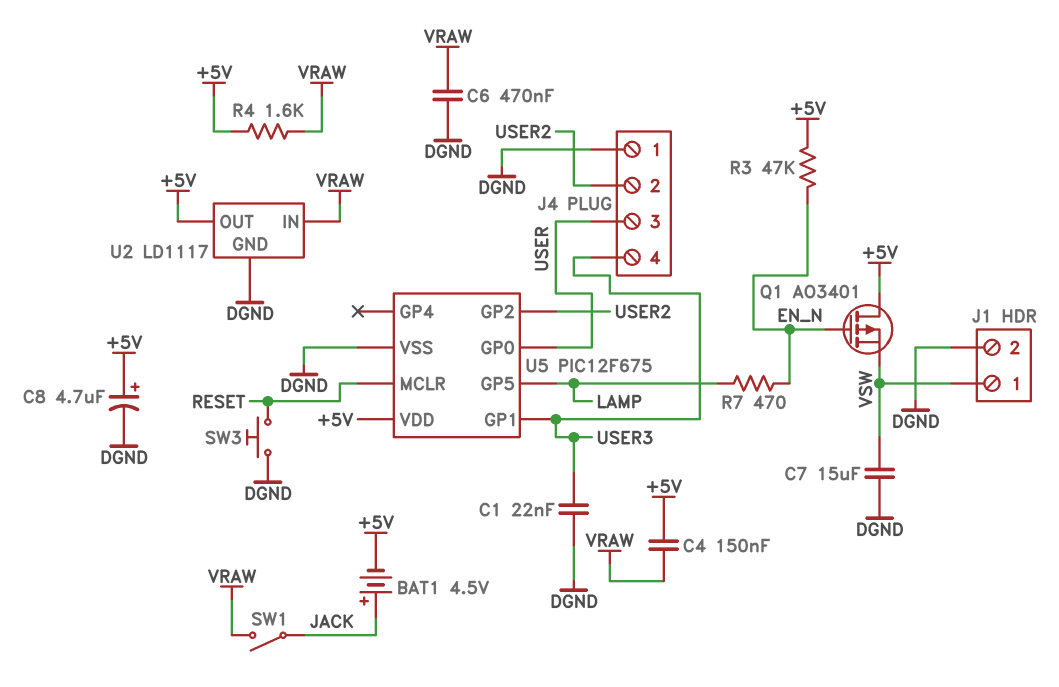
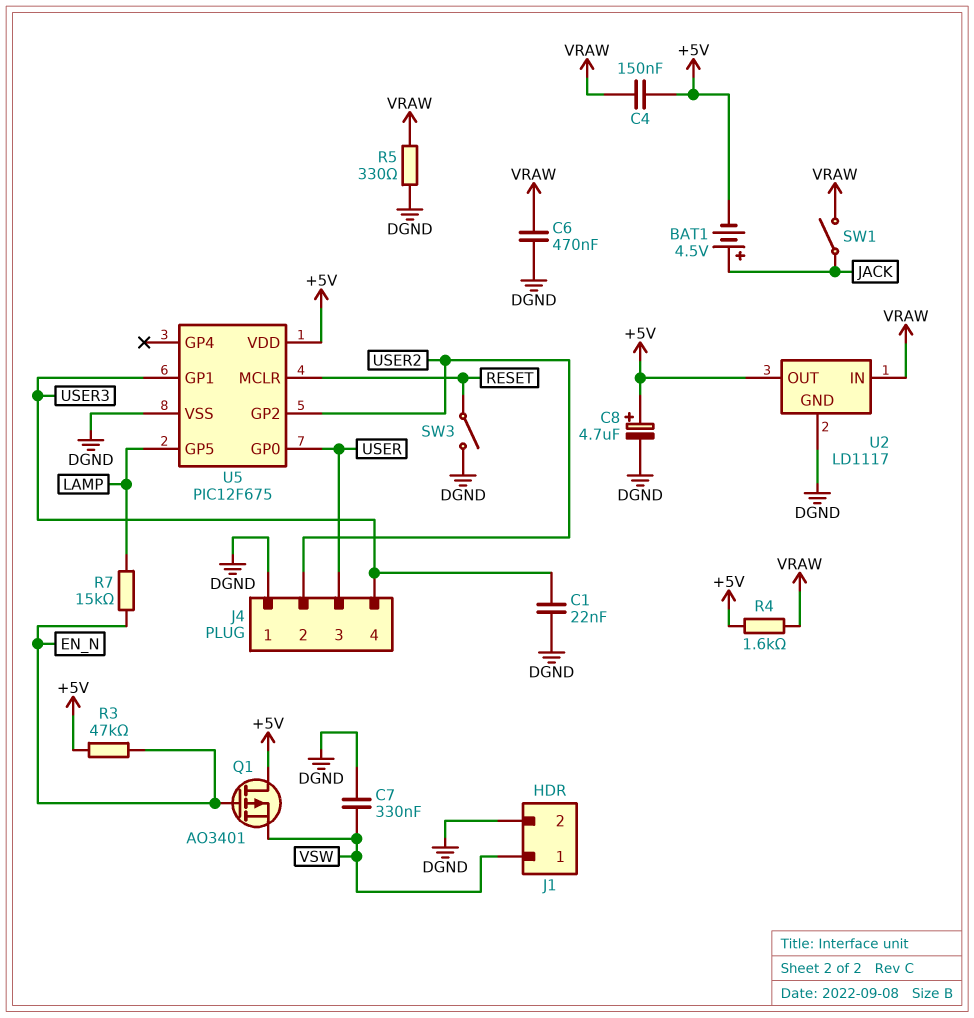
C7: 15uF (DGND, VSW) -> 330nF (DGND, VSW)
R5: none -> 330 (DGND, VRAW)
R7: 470 (EN_N, LAMP) -> 15k (EN_N, LAMP)
SW3: button (DGND, RESET) -> switch (DGND, RESET)

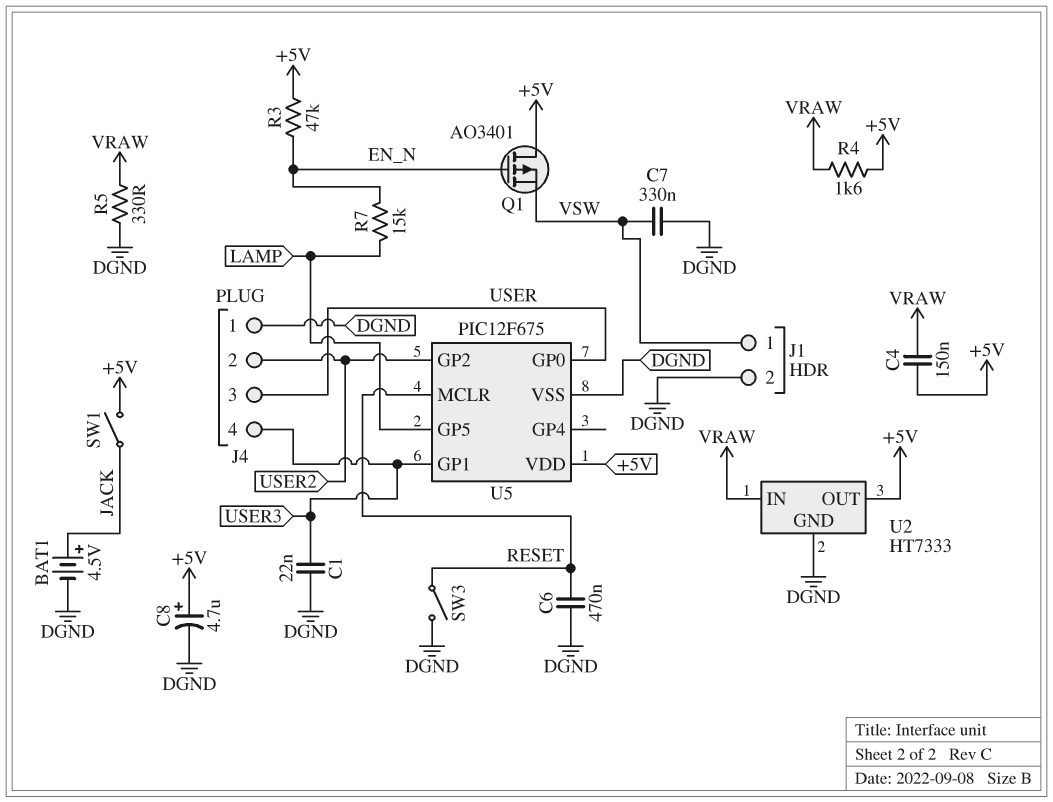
BAT1: 4.5V (plus JACK, minus +5V) -> 4.5V (plus JACK, minus DGND)
C6: 470nF (DGND, VRAW) -> 470nF (DGND, RESET)
SW1: switch (JACK, VRAW) -> switch (+5V, JACK)
U2: LD1117 -> HT7333

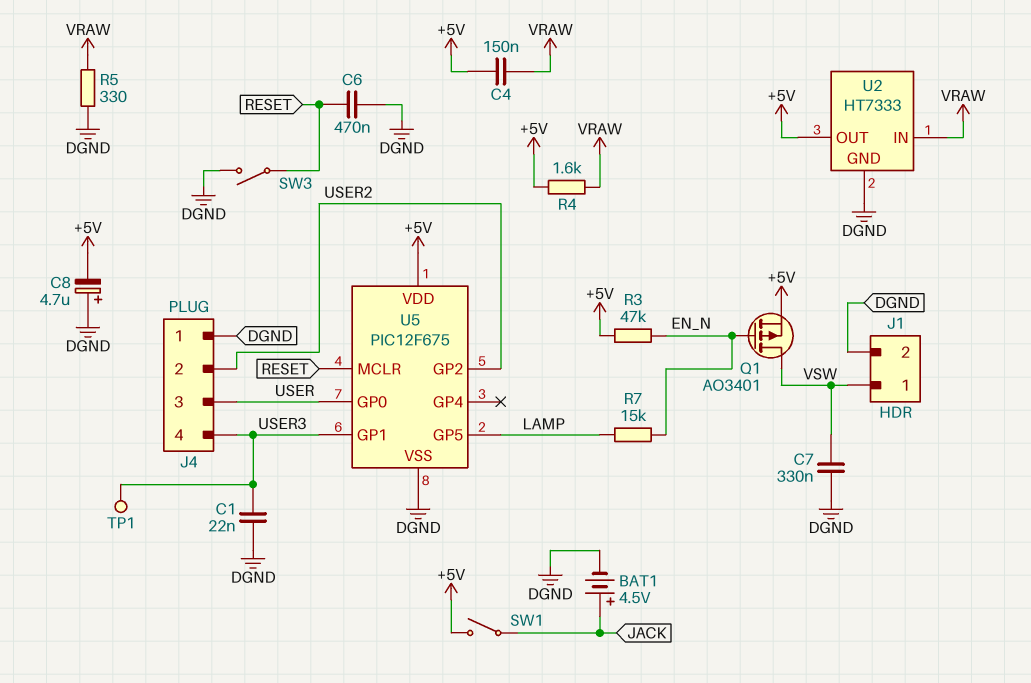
C8: 4.7uF (plus +5V, minus DGND) -> 4.7uF (plus DGND, minus +5V)
Q1: PMOS AO3401 (G EN_N, D +5V, S VSW) -> PMOS AO3401 (G EN_N, D VSW, S +5V)
TP1: none -> test point (USER3)

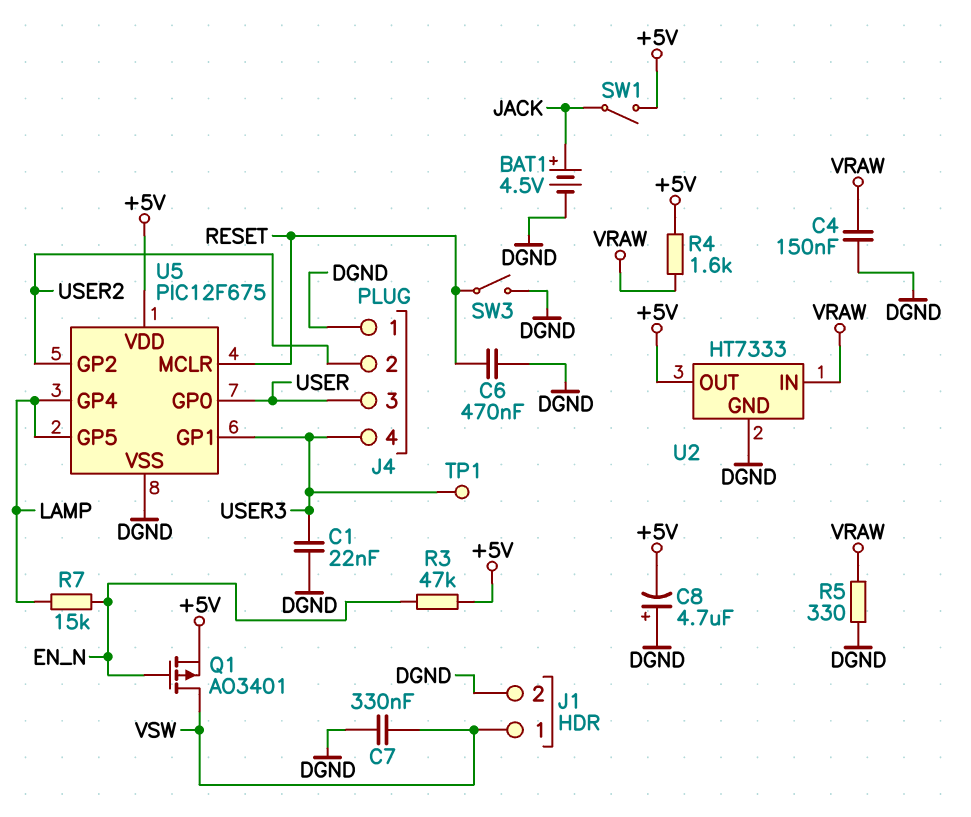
C4: 150nF (+5V, VRAW) -> 150nF (DGND, VRAW)
U5 pin GP4: none -> LAMP

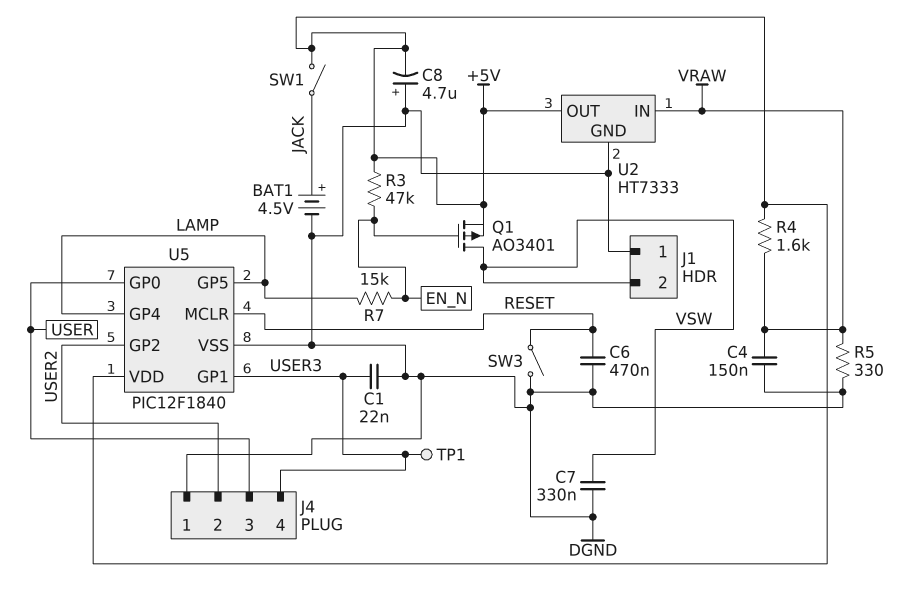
J1 pin 1: VSW -> DGND
J1 pin 2: DGND -> VSW
U5: PIC12F675 -> PIC12F1840

